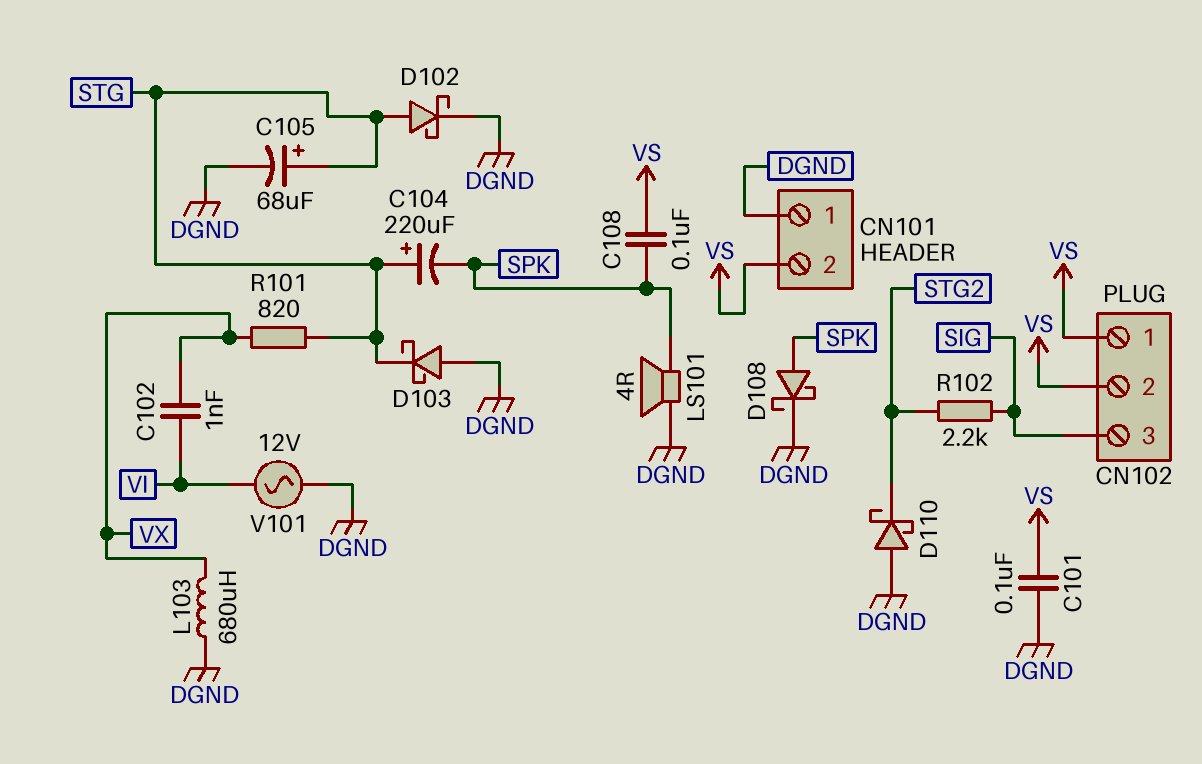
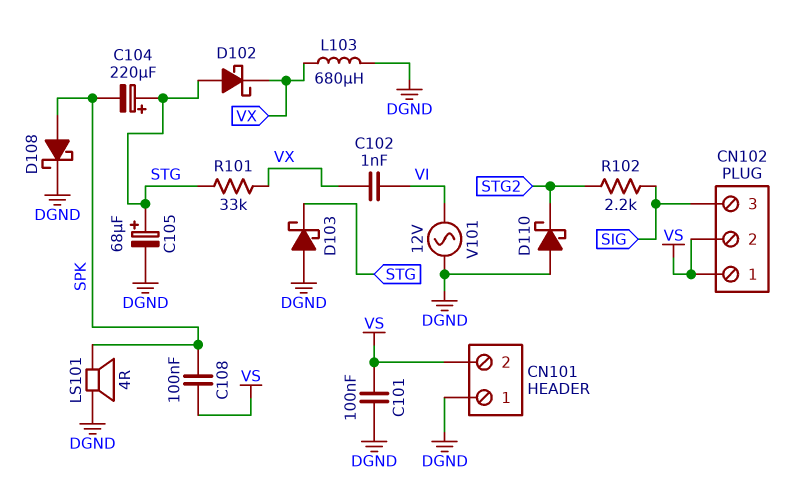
D102: schottky (A STG, K DGND) -> schottky (A STG, K VX)
R101: 820 (STG, VX) -> 33k (STG, VX)

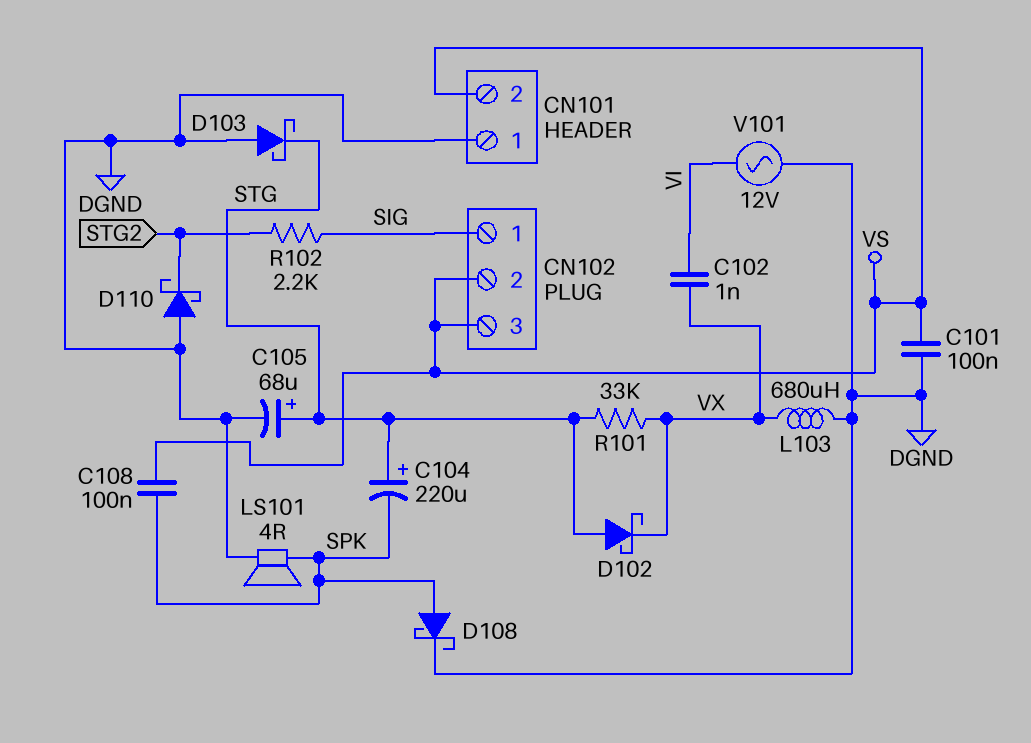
CN102 pin 1: VS -> SIG
CN102 pin 3: SIG -> VS

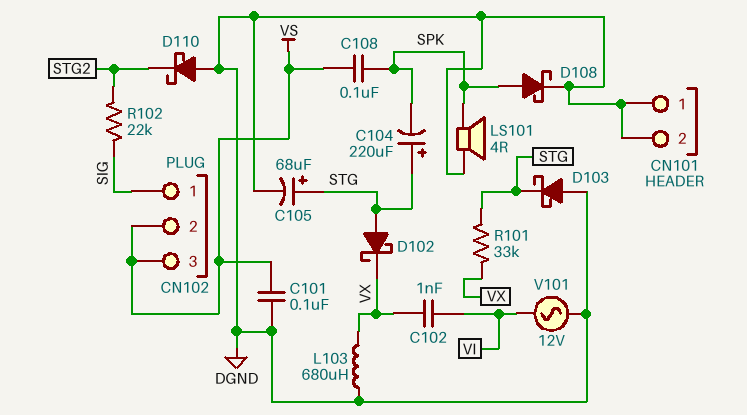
CN101 pin 2: VS -> DGND
R102: 2.2k (SIG, STG2) -> 22k (SIG, STG2)

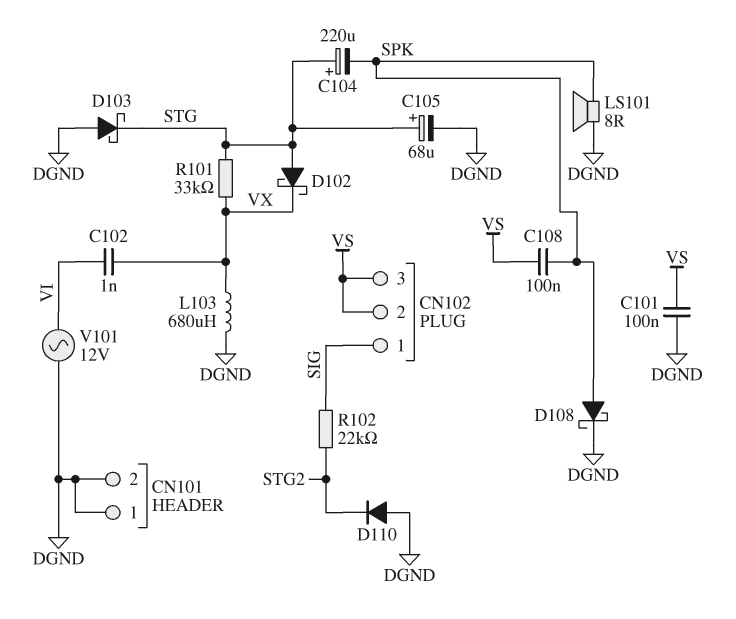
D110: schottky (A DGND, K STG2) -> diode (A DGND, K STG2)
LS101: speaker 4R (DGND, SPK) -> speaker 8R (DGND, SPK)

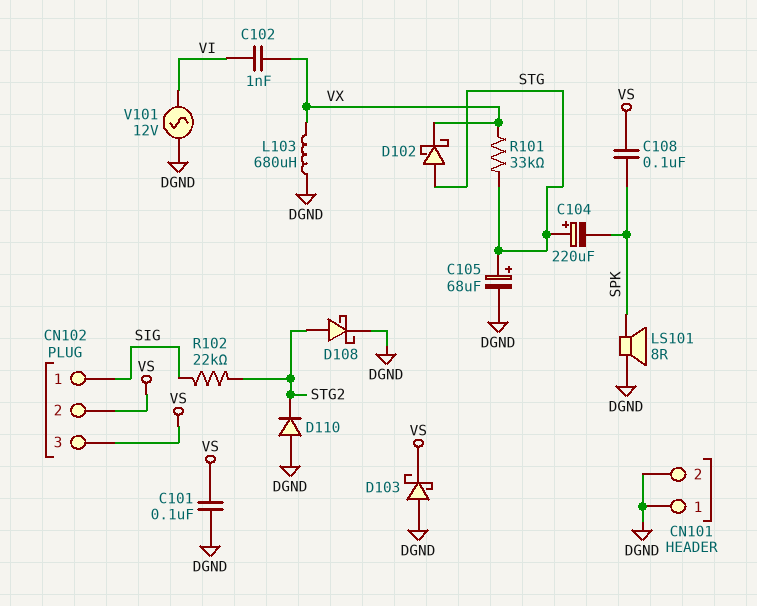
D103: schottky (A DGND, K STG) -> schottky (A DGND, K VS)
D108: schottky (A SPK, K DGND) -> schottky (A STG2, K DGND)

